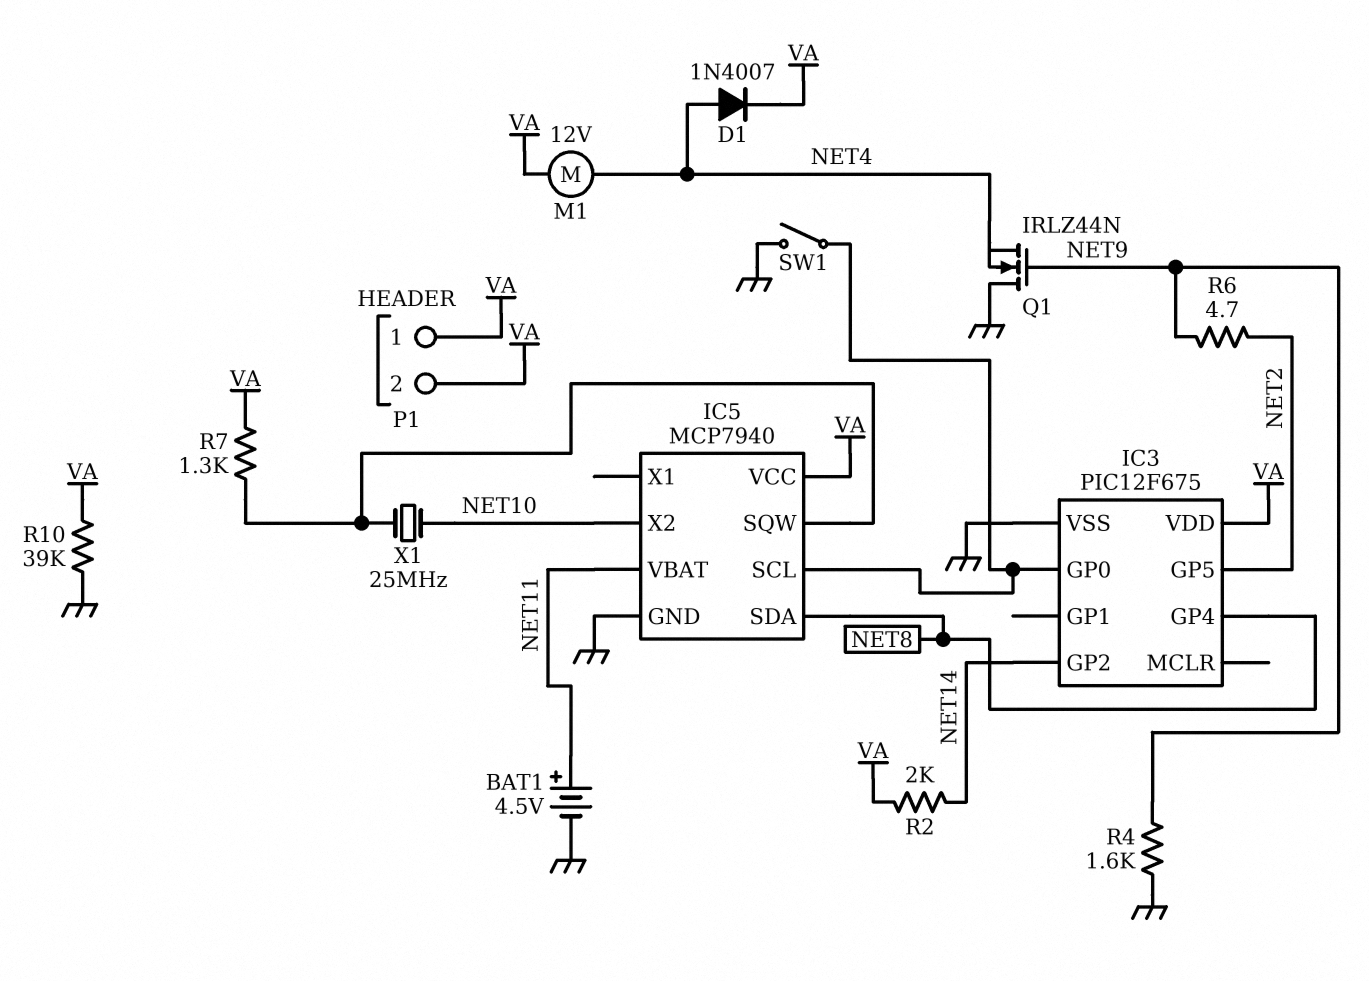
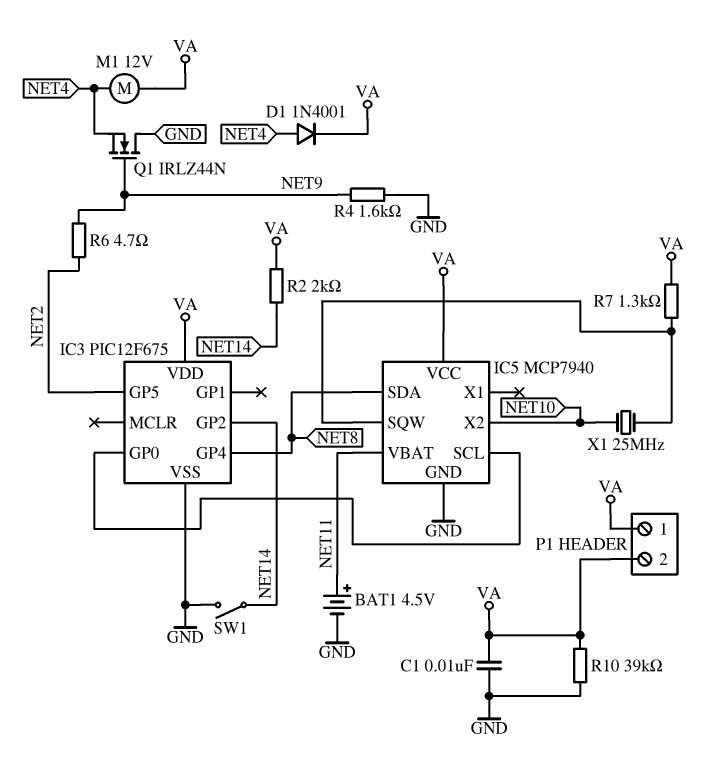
C1: none -> 10nF (GND, VA)
D1: diode 1N4007 (A NET4, K VA) -> diode 1N4001 (A NET4, K VA)
SW1: switch (GND, IC3/GP0) -> switch (GND, NET14)

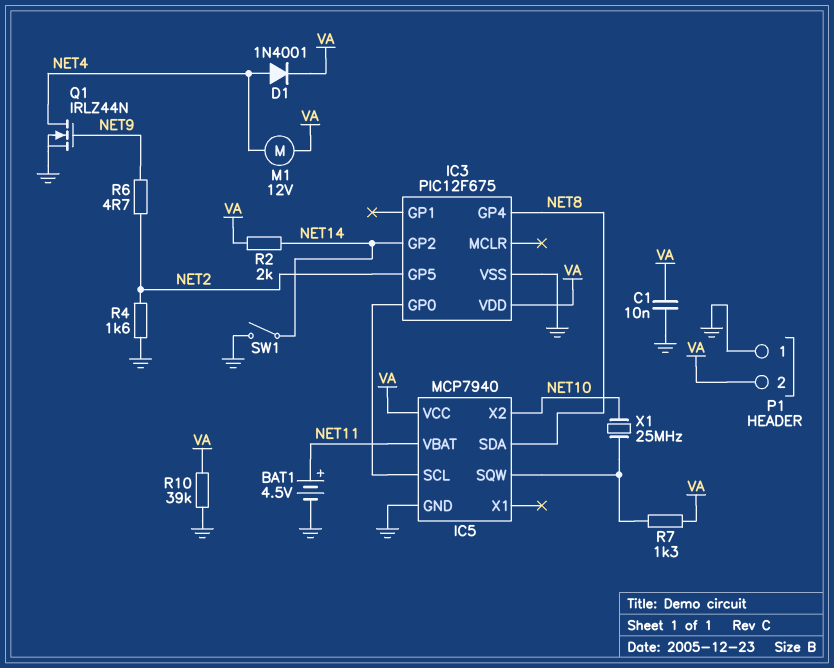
P1 pin 1: VA -> GND
Q1: NMOS IRLZ44N (G NET9, D GND, S NET4) -> NMOS IRLZ44N (G NET9, D NET4, S GND)
R4: 1.6k (GND, NET9) -> 1.6k (GND, NET2)

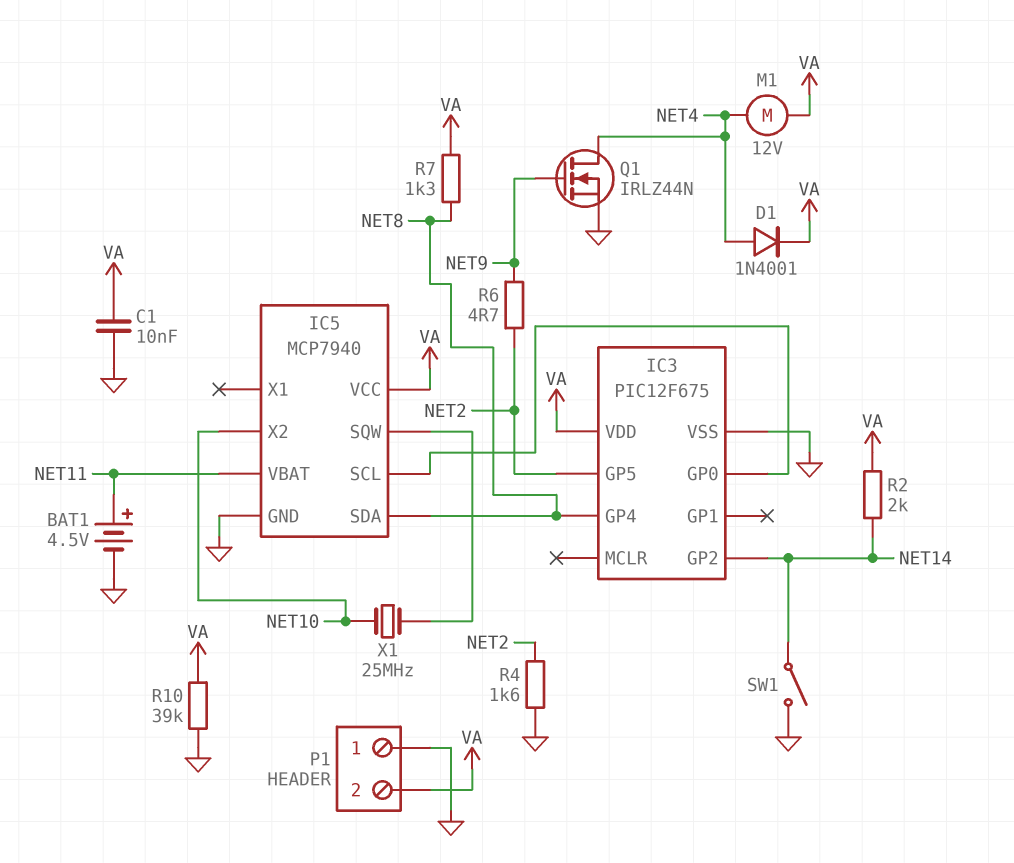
R7: 1.3k (IC5/SQW, VA) -> 1.3k (NET8, VA)

